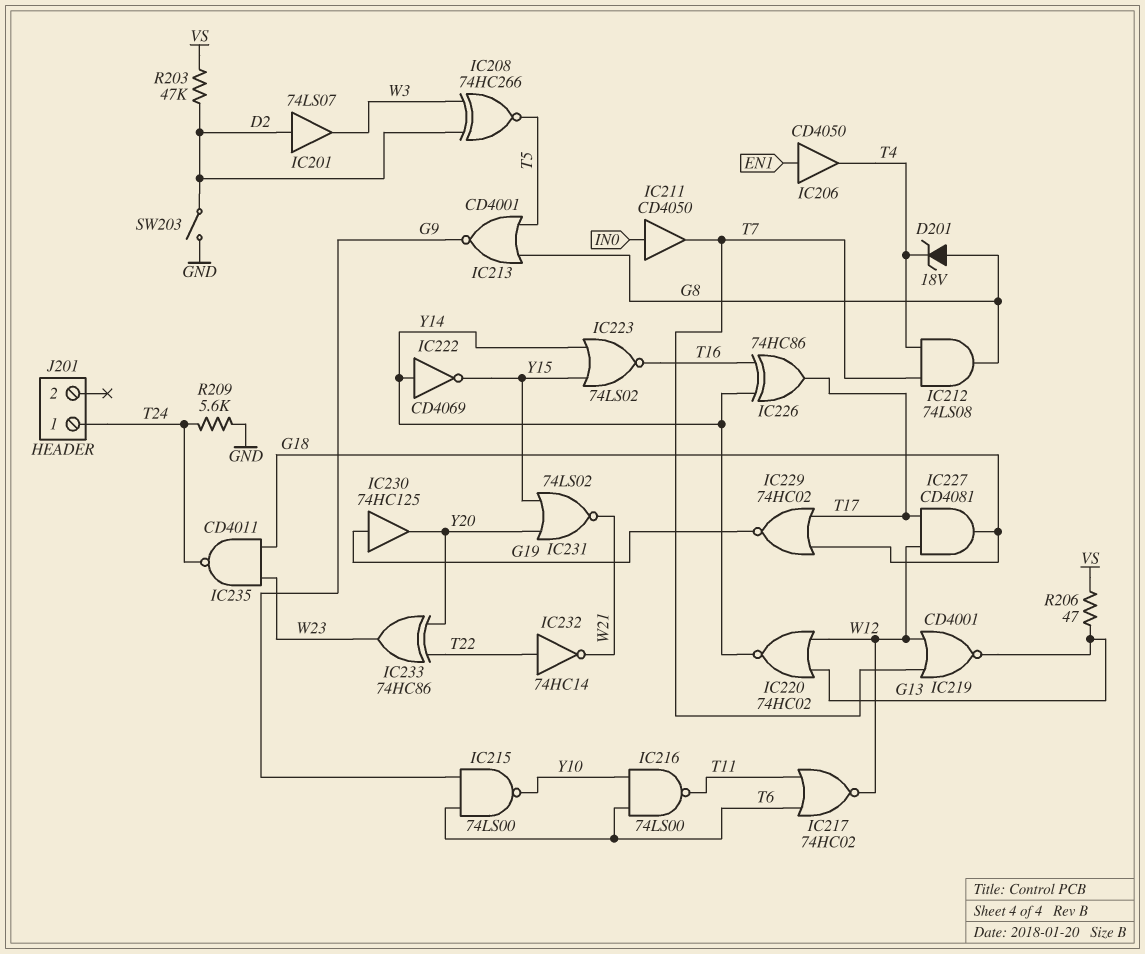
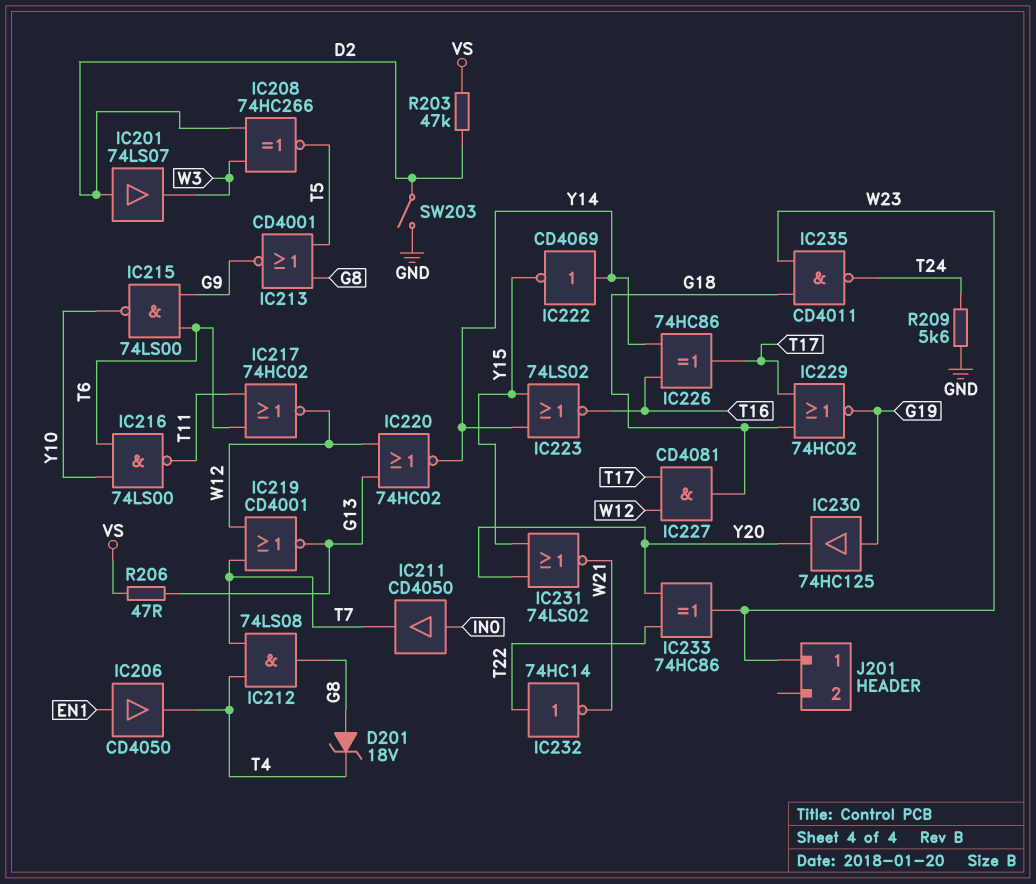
J201 pin 1: T24 -> W23

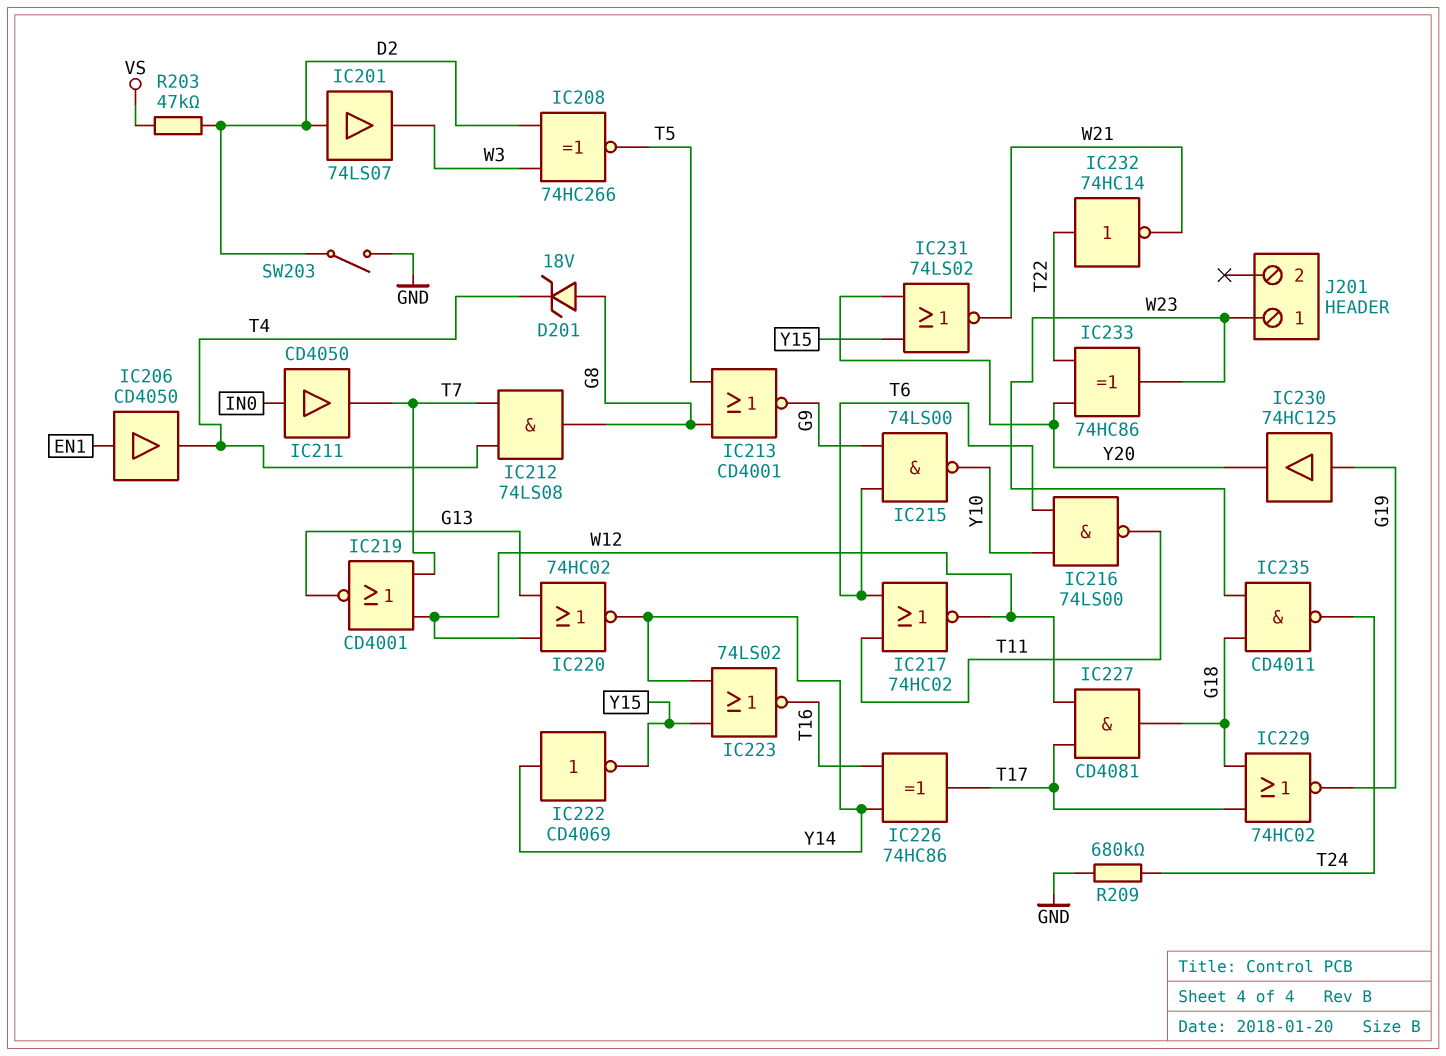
R206: 47 (G13, VS) -> none
R209: 5.6k (GND, T24) -> 680k (GND, T24)

